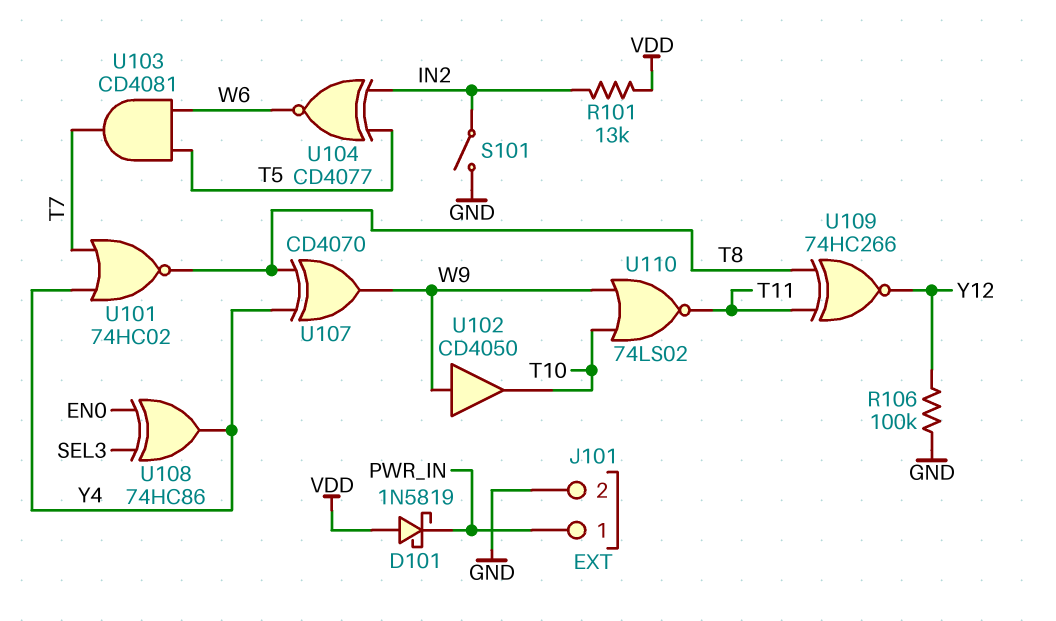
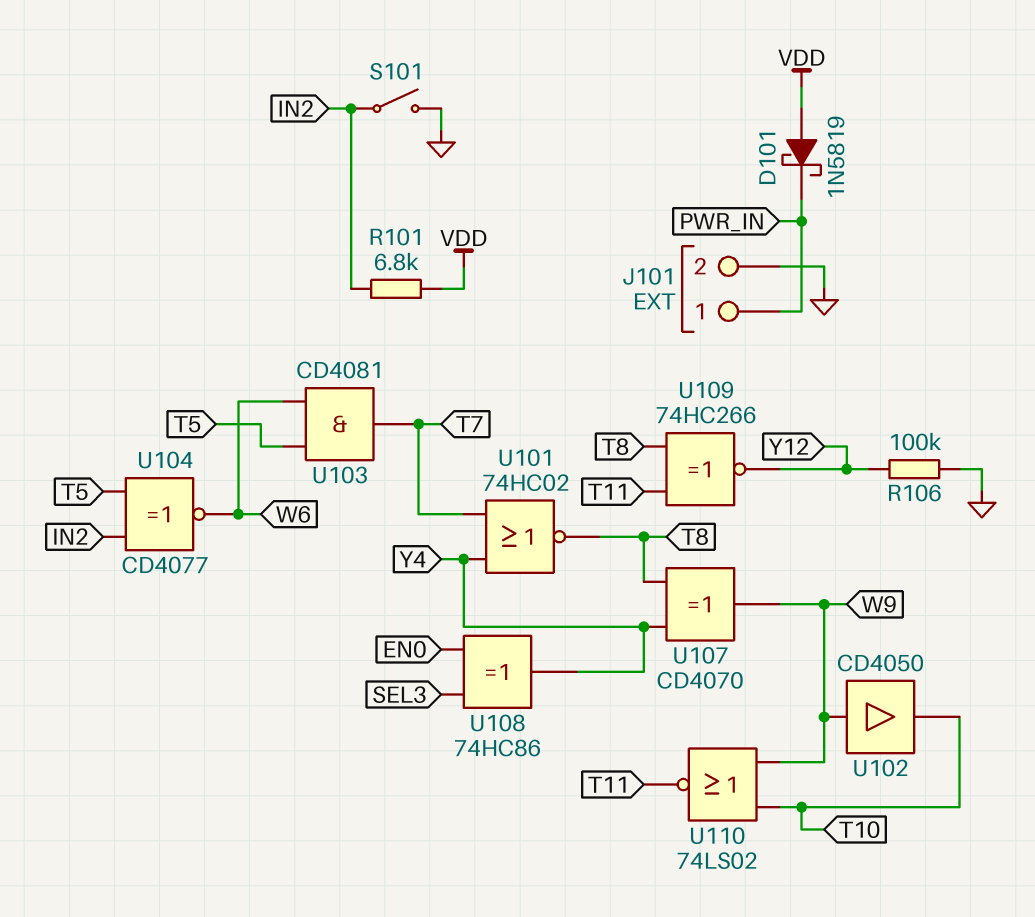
R101: 13k (IN2, VDD) -> 6.8k (IN2, VDD)

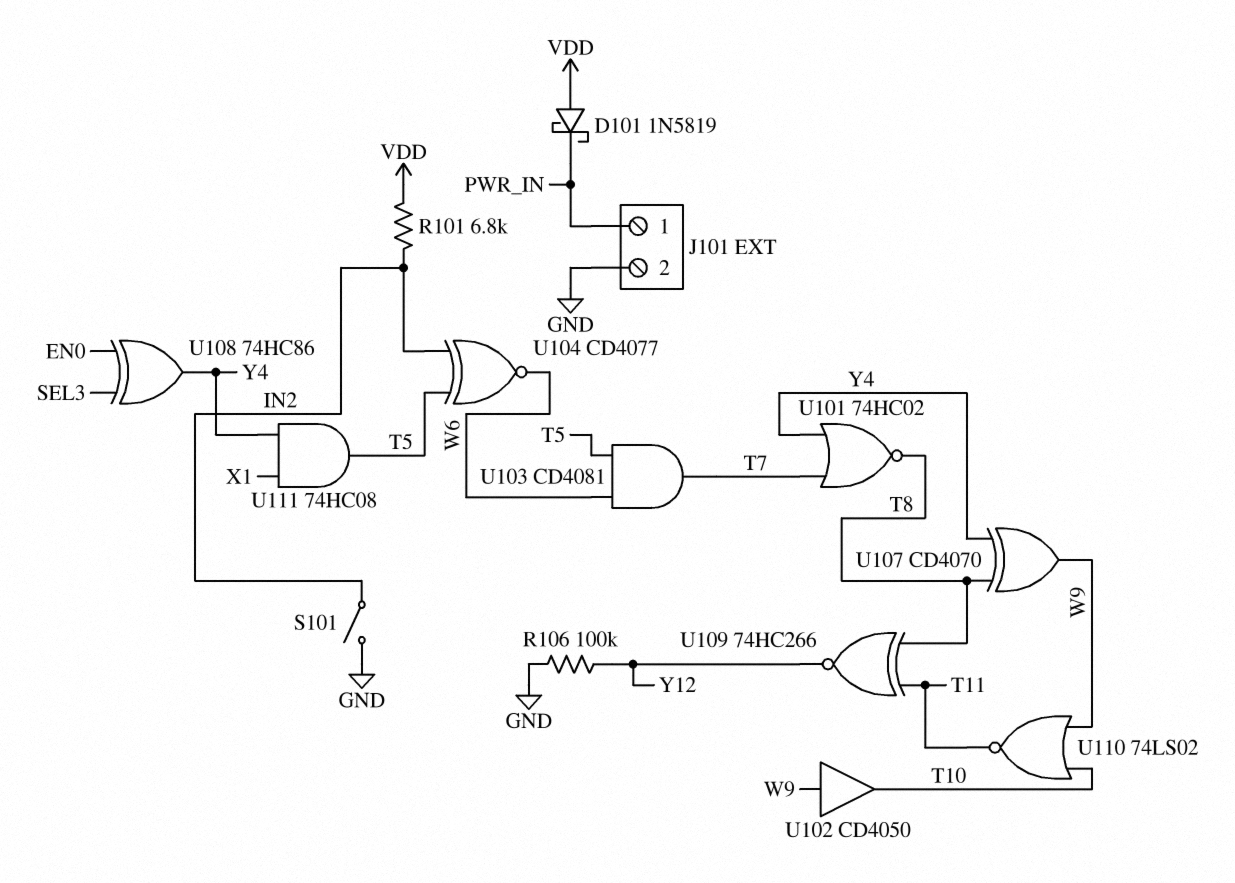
U111: none -> AND 74HC08 (in X1, in Y4, out T5)

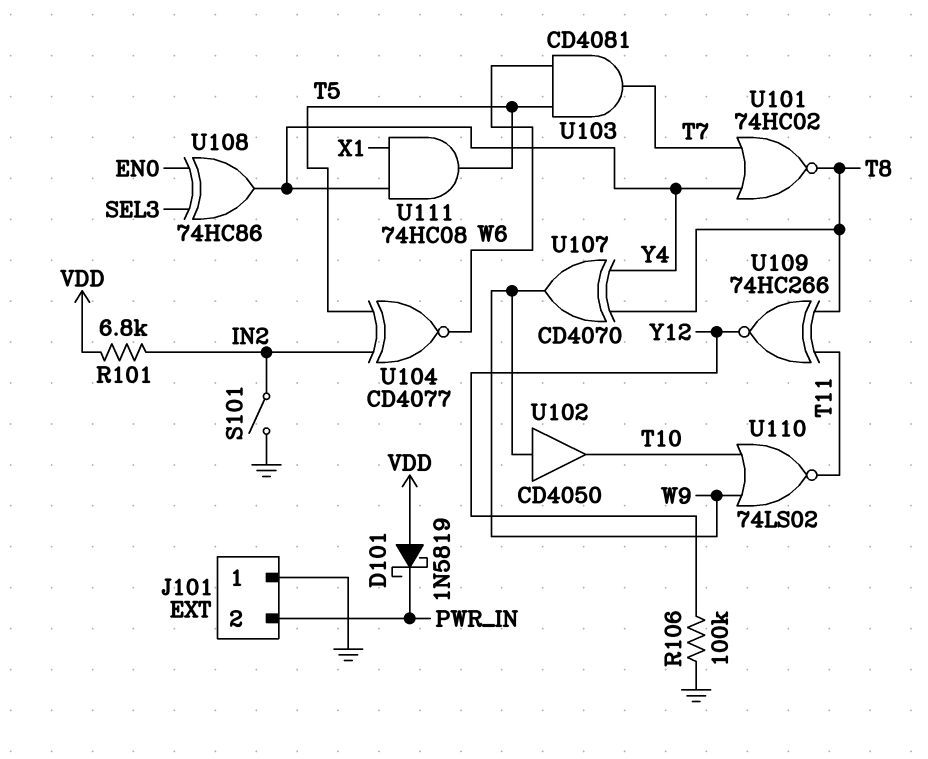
J101 pin 1: PWR_IN -> GND
J101 pin 2: GND -> PWR_IN

